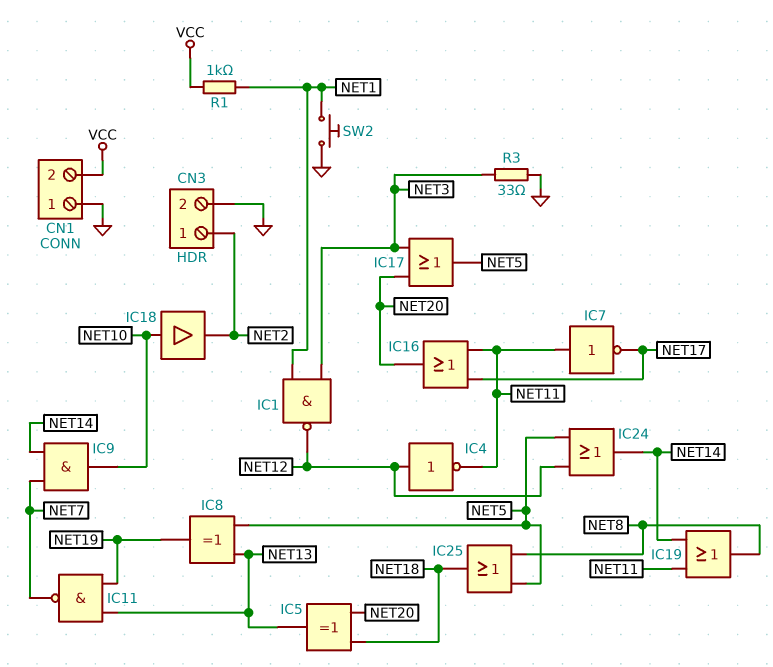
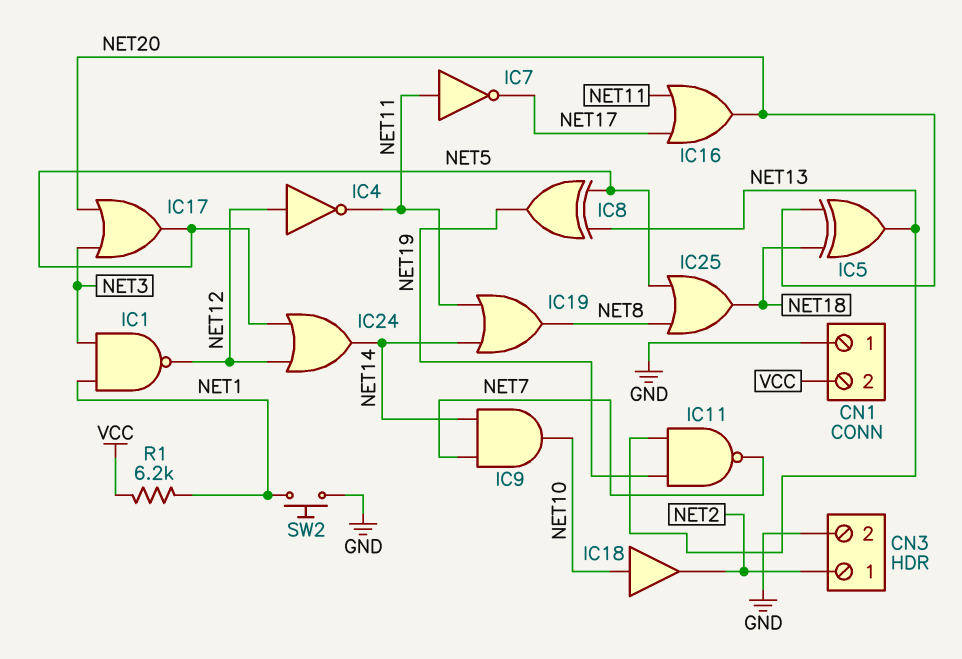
R1: 1k (NET1, VCC) -> 6.2k (NET1, VCC)
R3: 33 (GND, NET3) -> none

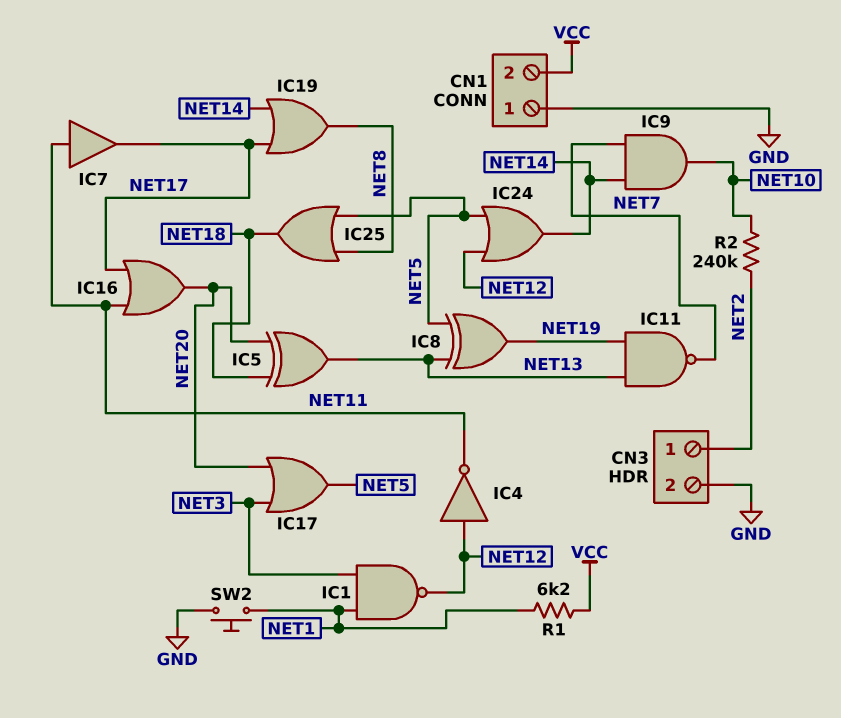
IC7: NOT (in NET11, out NET17) -> buffer (in NET11, out NET17)
IC18: buffer (in NET10, out NET2) -> none
IC19: OR (in NET11, in NET14, out NET8) -> OR (in NET14, in NET17, out NET8)
R2: none -> 240k (NET2, NET10)

